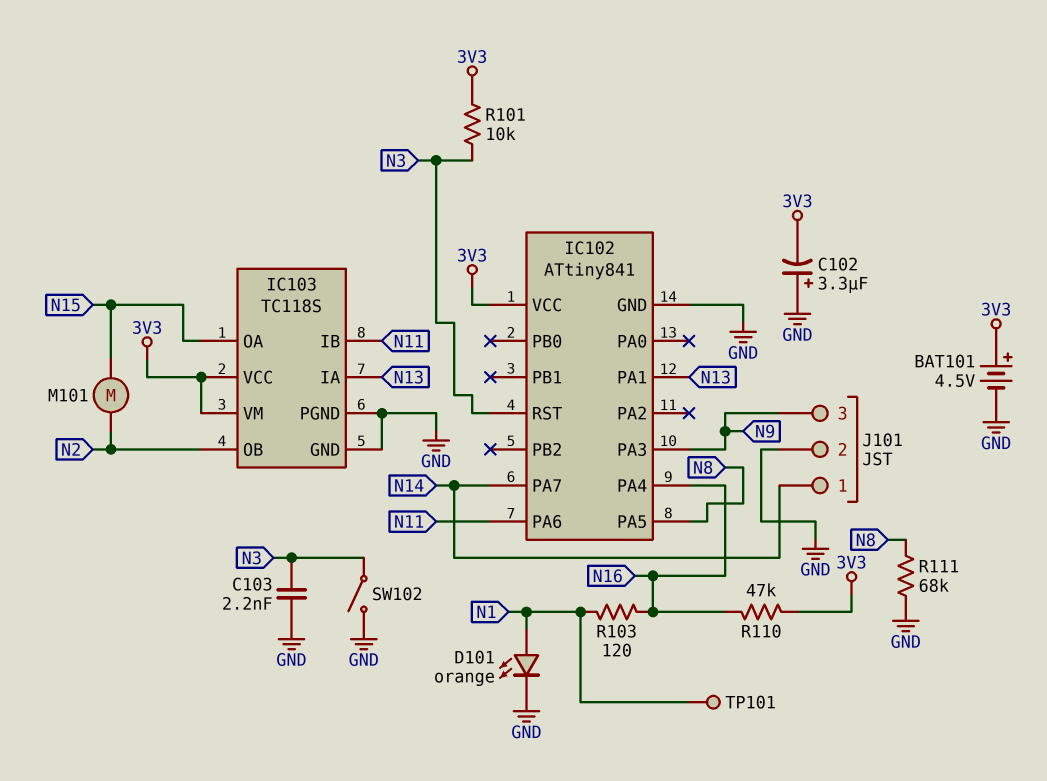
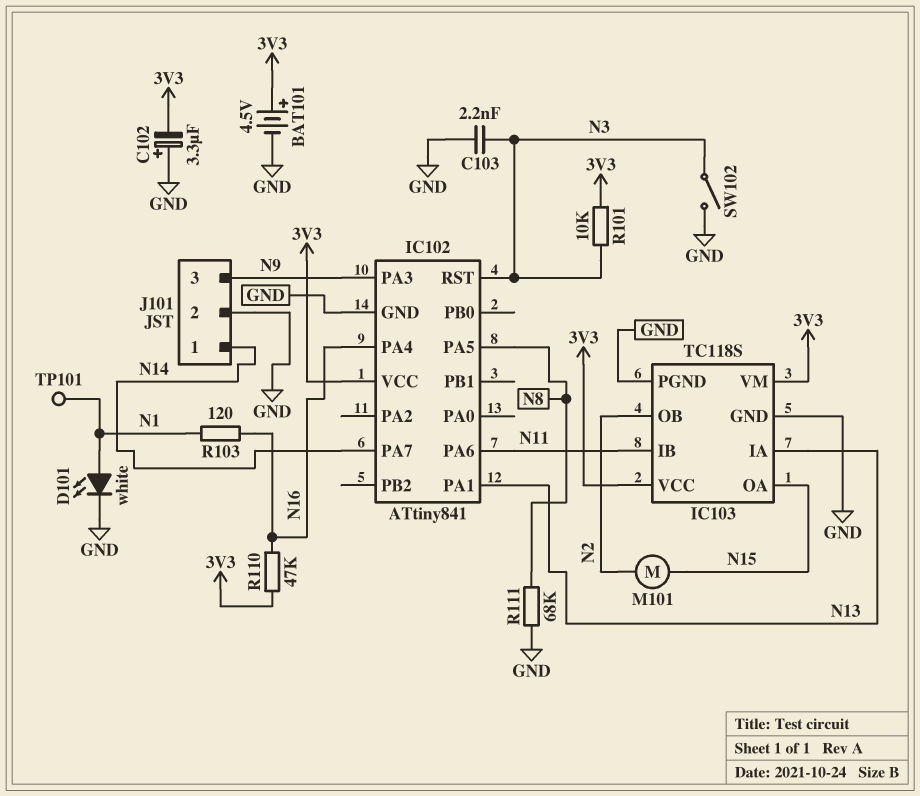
D101: LED orange (A N1, K GND) -> LED white (A N1, K GND)

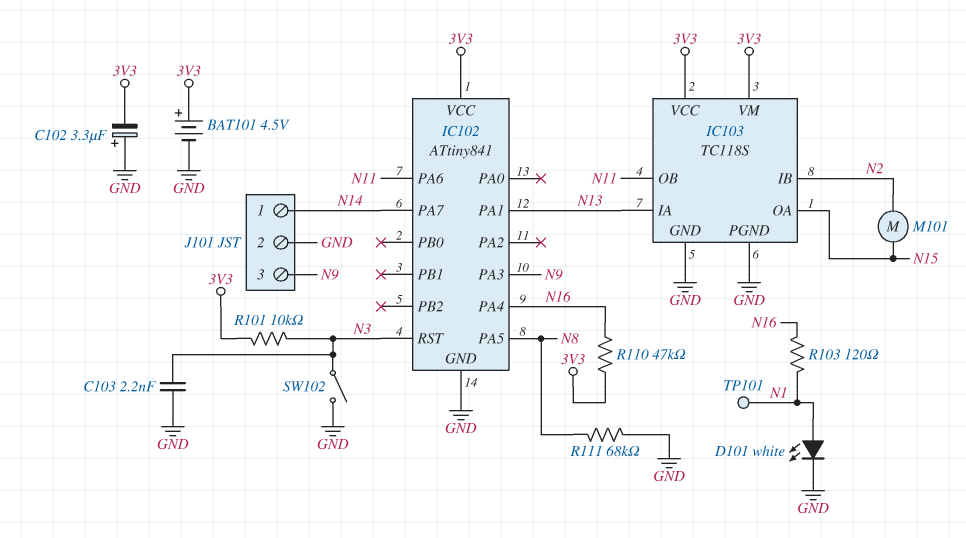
IC103 pin IB: N11 -> N2
IC103 pin OB: N2 -> N11

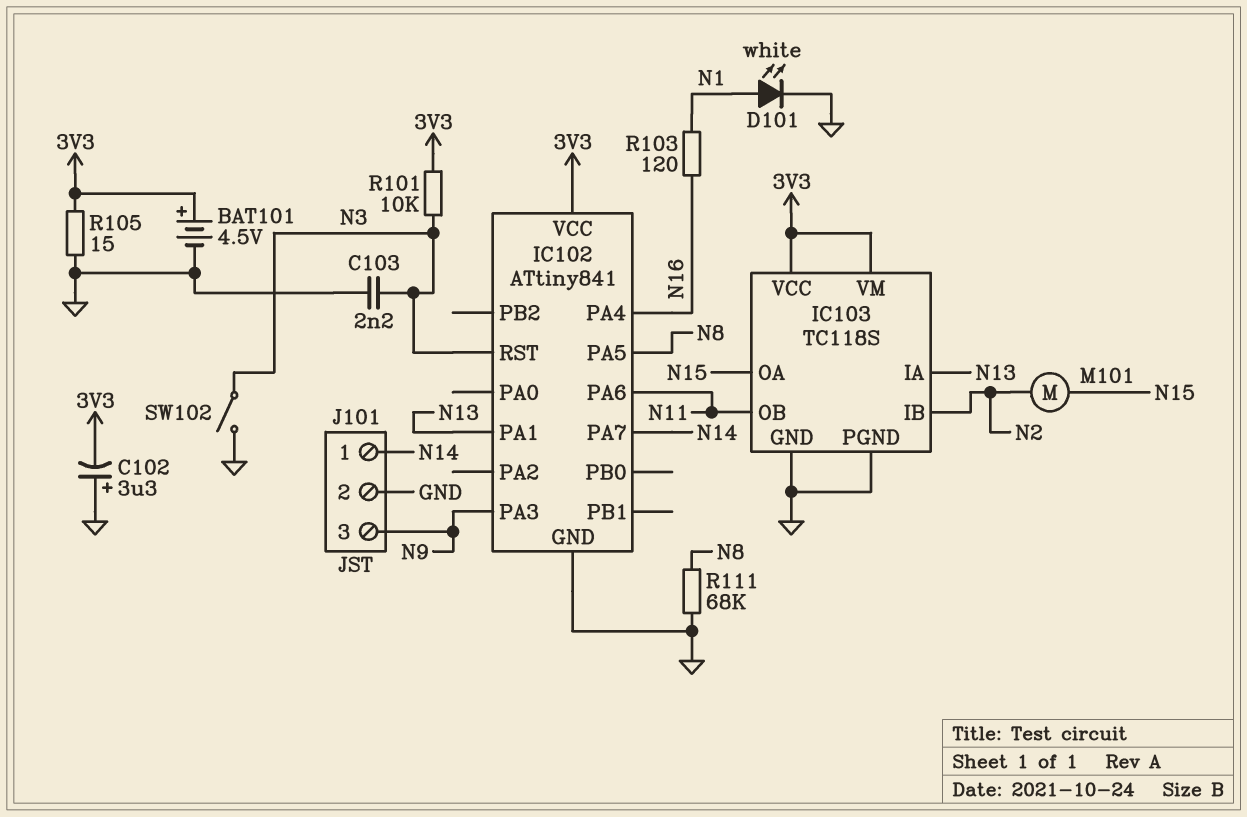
R105: none -> 15 (3V3, GND)
R110: 47k (3V3, N16) -> none
TP101: test point (N1) -> none

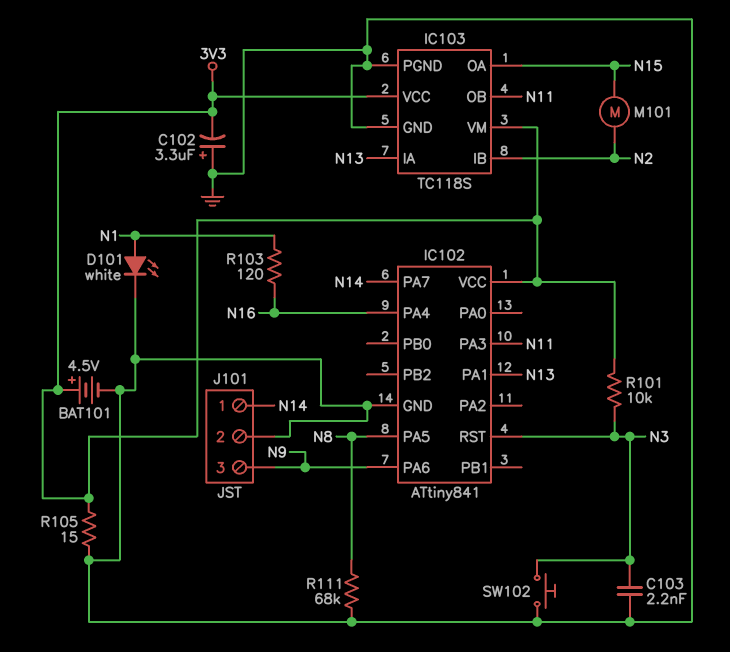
IC102 pin PA3: N9 -> N11
IC102 pin PA6: N11 -> N9
SW102: switch (GND, N3) -> button (GND, N3)

